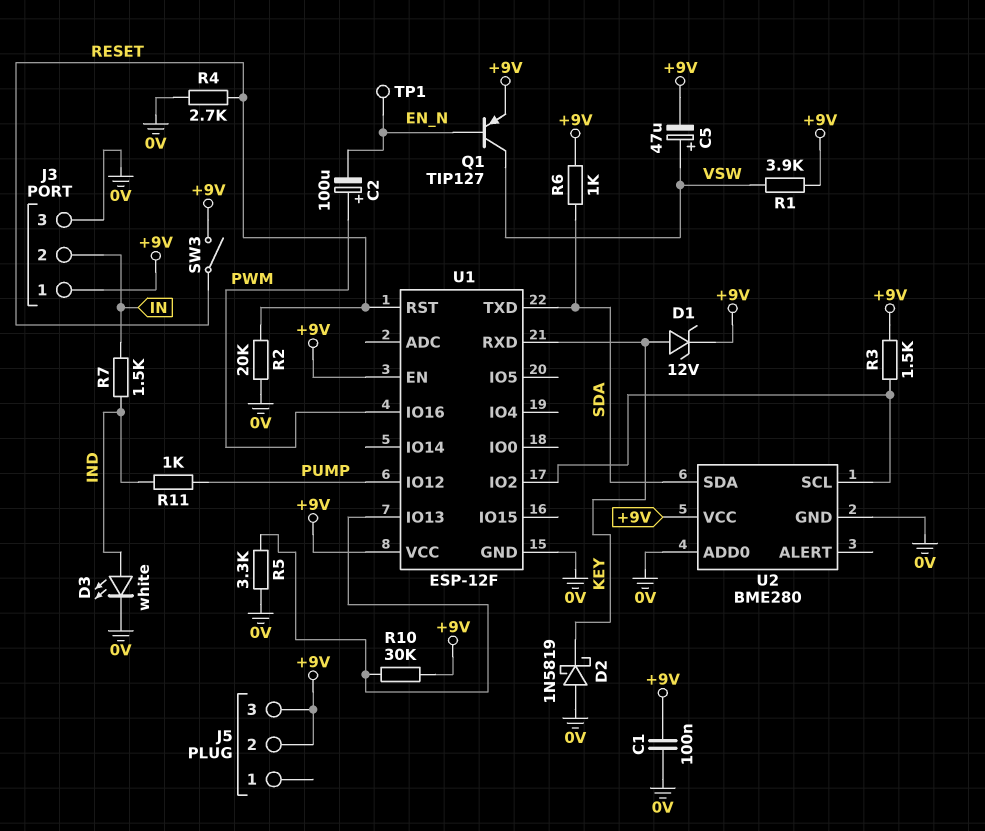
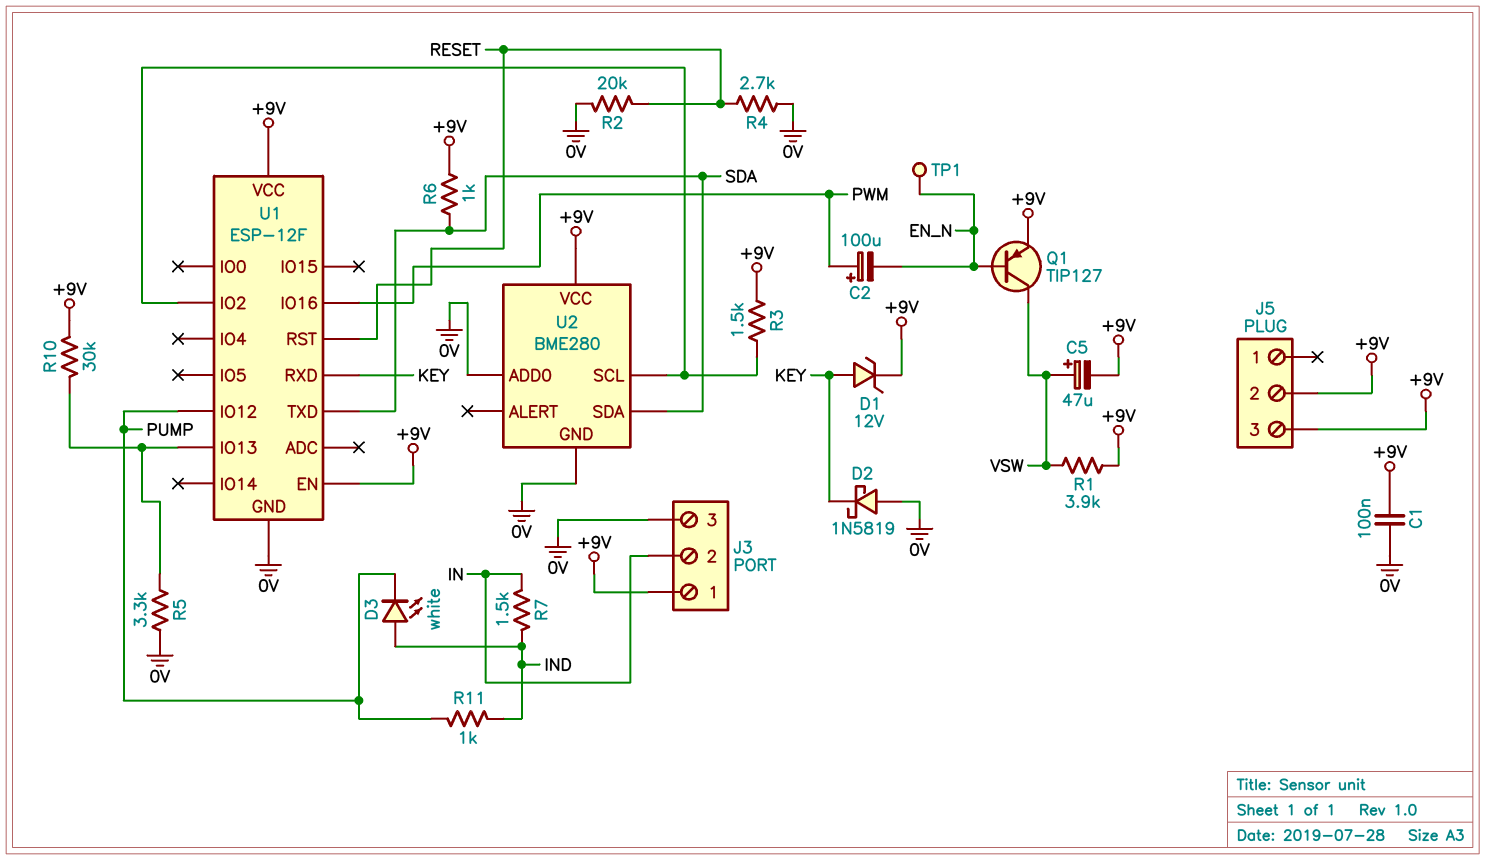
D3: LED white (A IND, K 0V) -> LED white (A IND, K PUMP)
SW3: switch (+9V, RESET) -> none

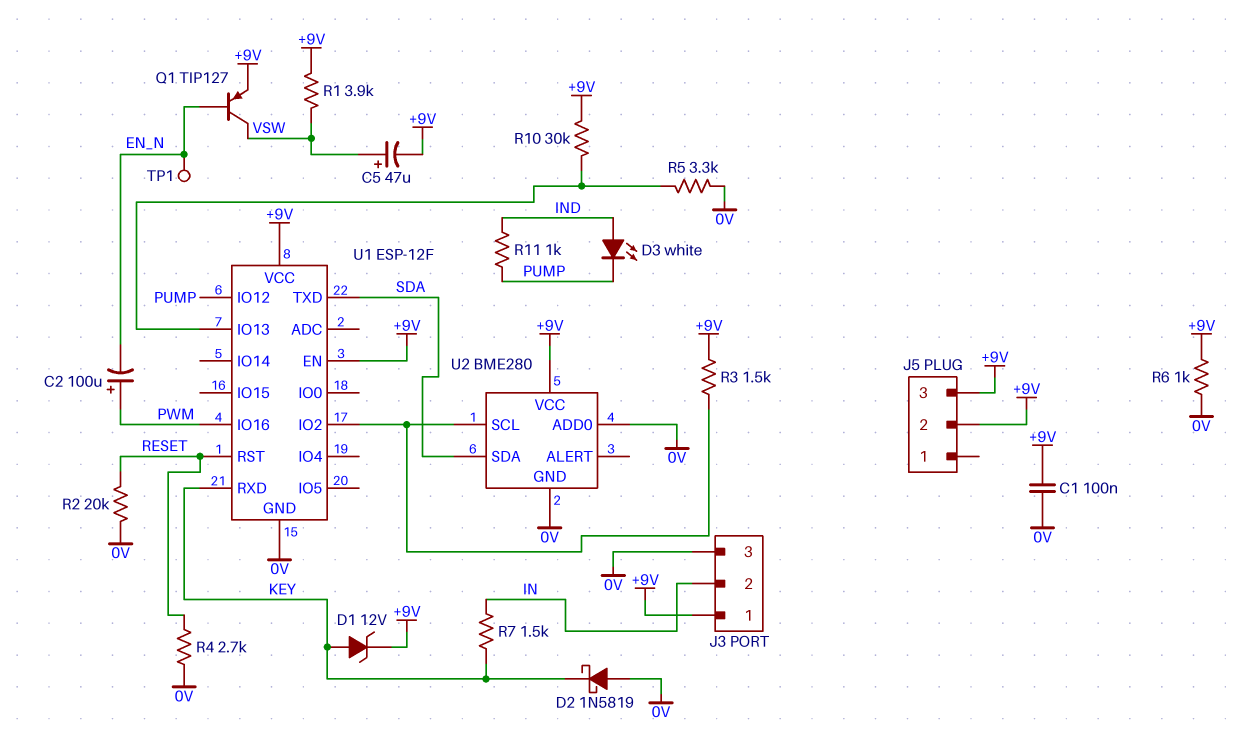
R6: 1k (+9V, SDA) -> 1k (+9V, 0V)
R7: 1.5k (IN, IND) -> 1.5k (IN, KEY)

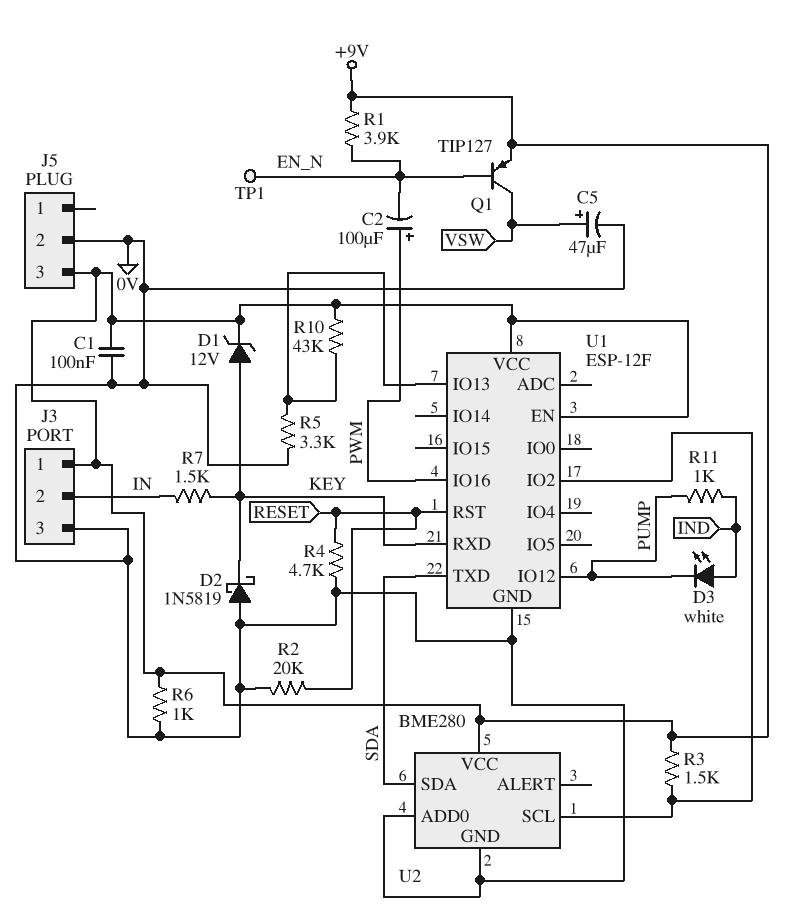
C5: 47uF (plus VSW, minus +9V) -> 47uF (plus VSW, minus 0V)
J5 pin 2: +9V -> 0V
R1: 3.9k (+9V, VSW) -> 3.9k (+9V, EN_N)
R4: 2.7k (0V, RESET) -> 4.7k (0V, RESET)
R10: 30k (+9V, U1/IO13) -> 43k (+9V, U1/IO13)

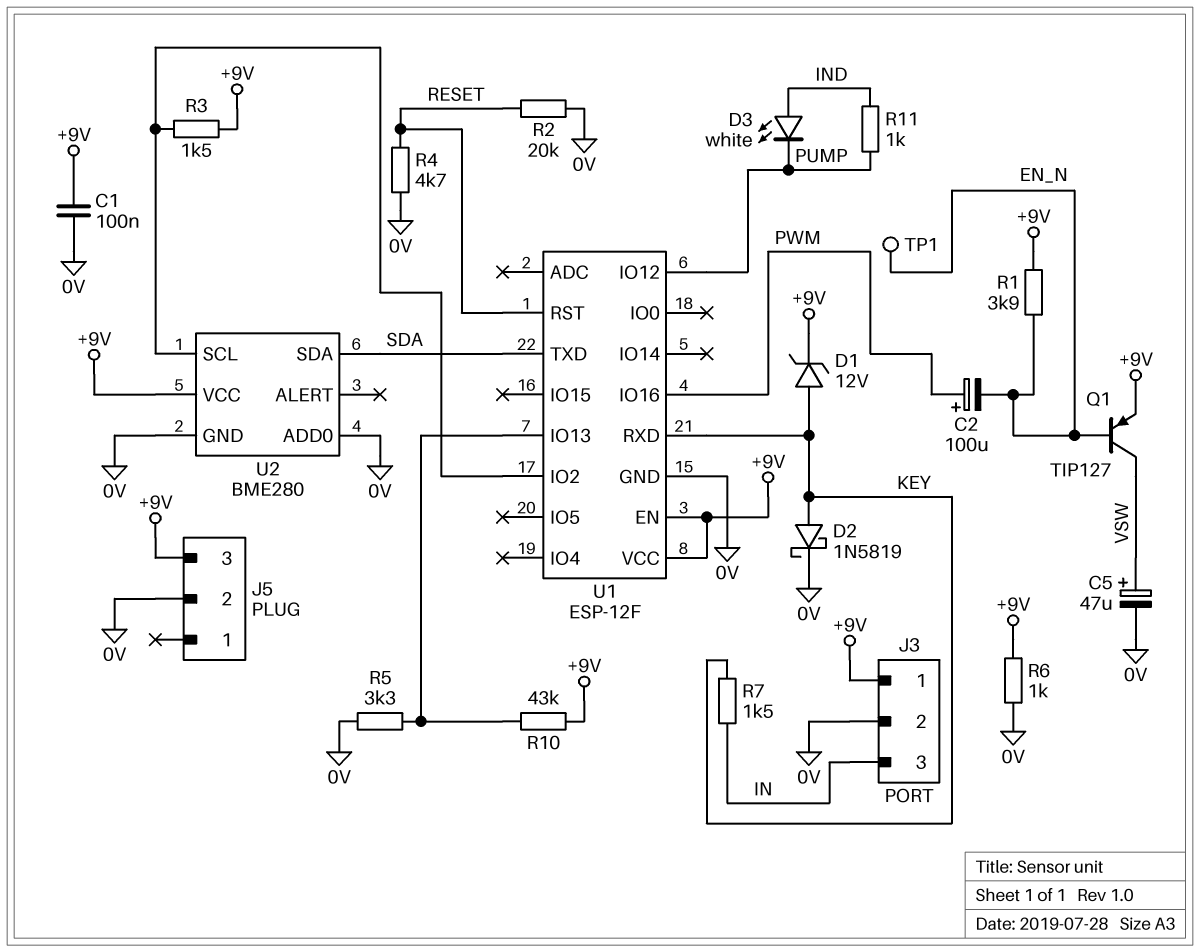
D2: schottky 1N5819 (A 0V, K KEY) -> schottky 1N5819 (A KEY, K 0V)
J3 pin 2: IN -> 0V
J3 pin 3: 0V -> IN

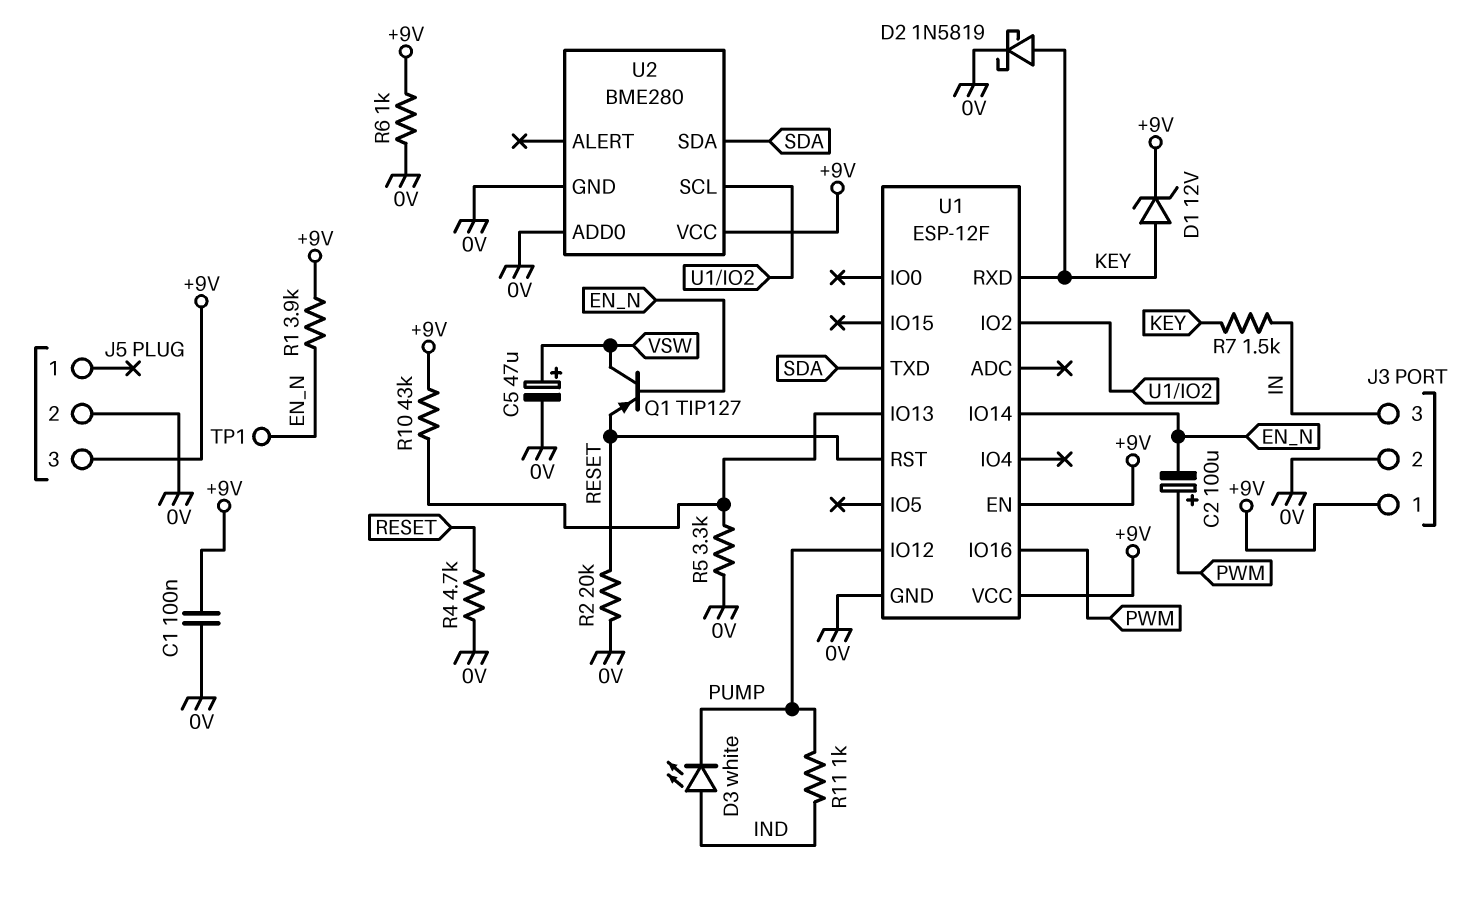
Q1: PNP TIP127 (B EN_N, C VSW, E +9V) -> PNP TIP127 (B EN_N, C VSW, E RESET)
R3: 1.5k (+9V, U1/IO2) -> none
U1 pin IO14: none -> EN_N

